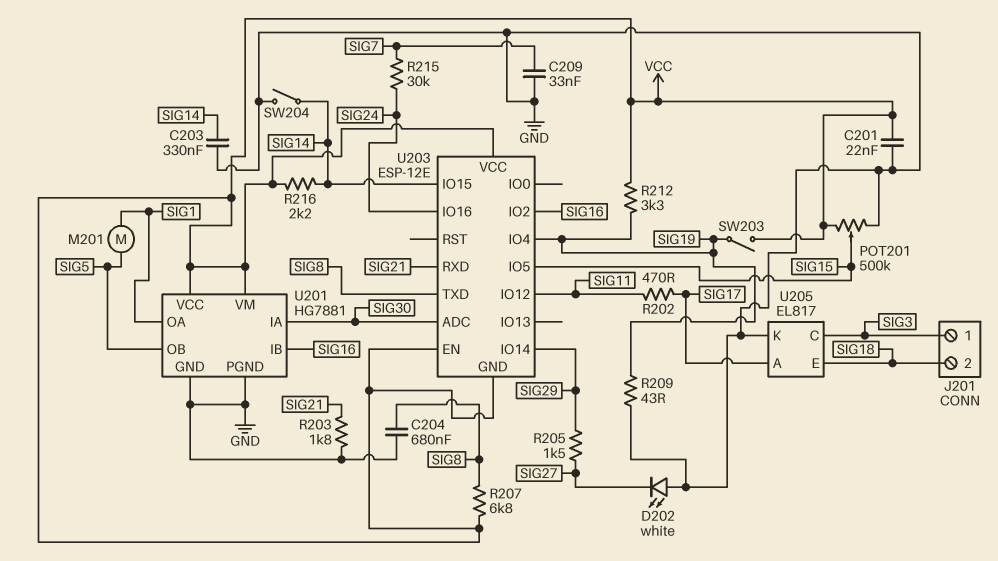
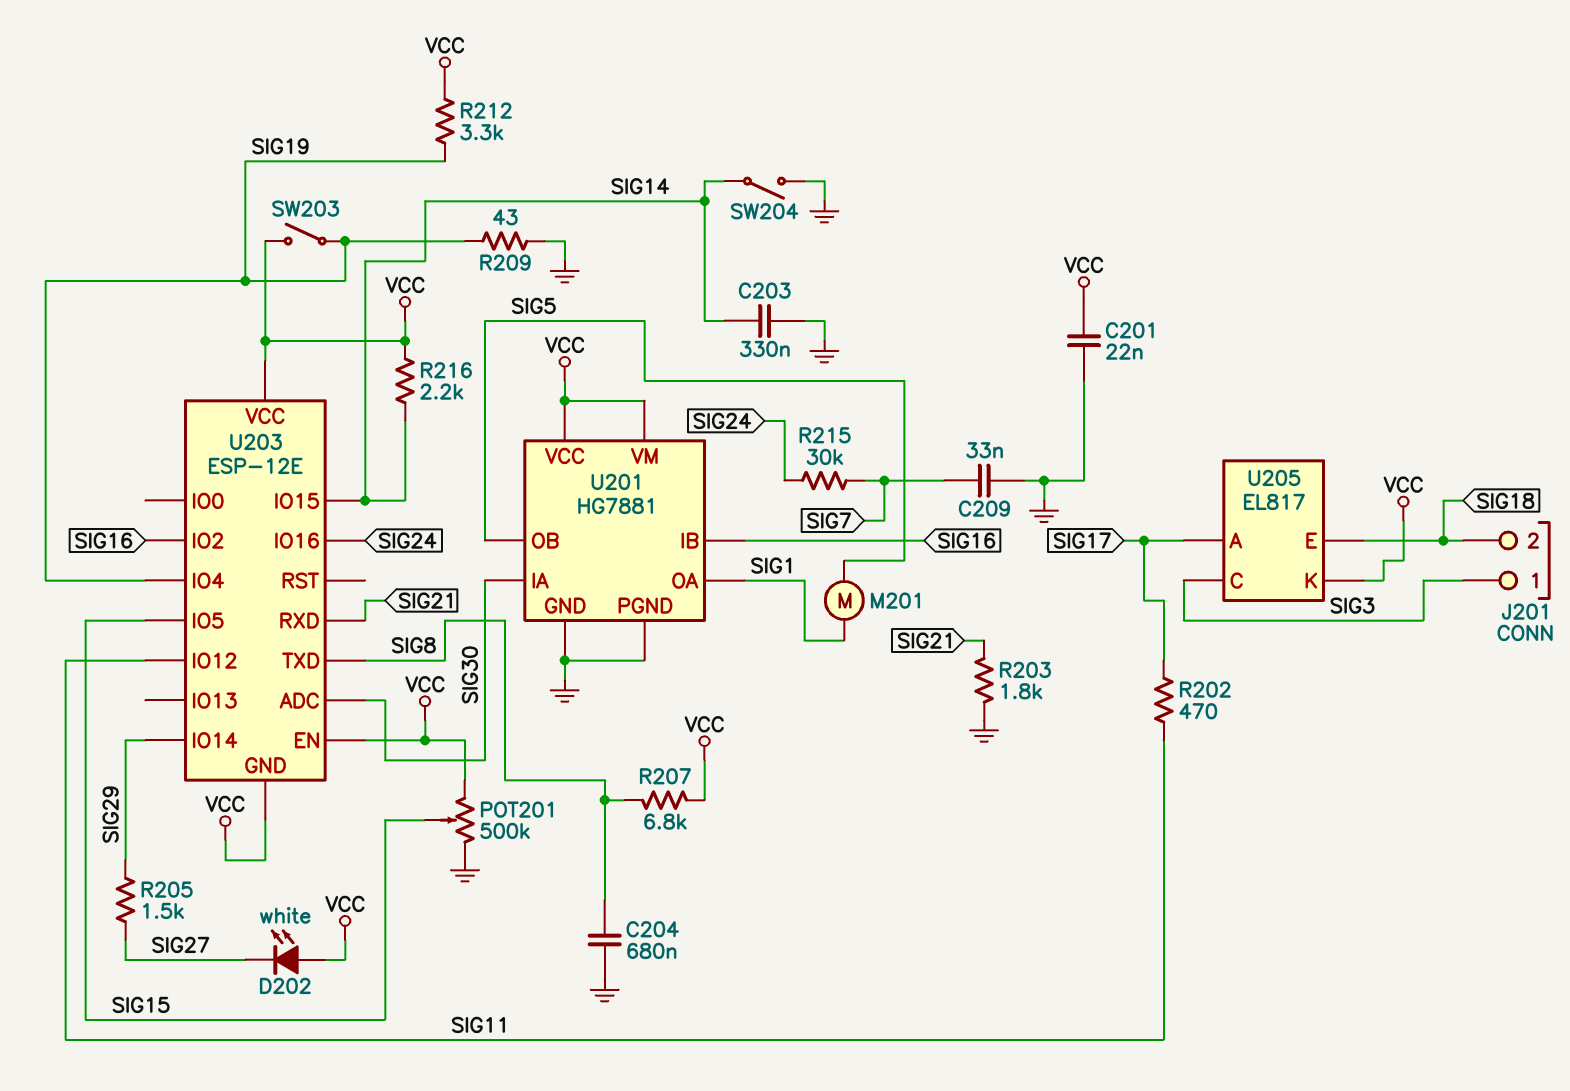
D202: LED white (A GND, K SIG27) -> LED white (A VCC, K SIG27)
U205 pin K: GND -> VCC

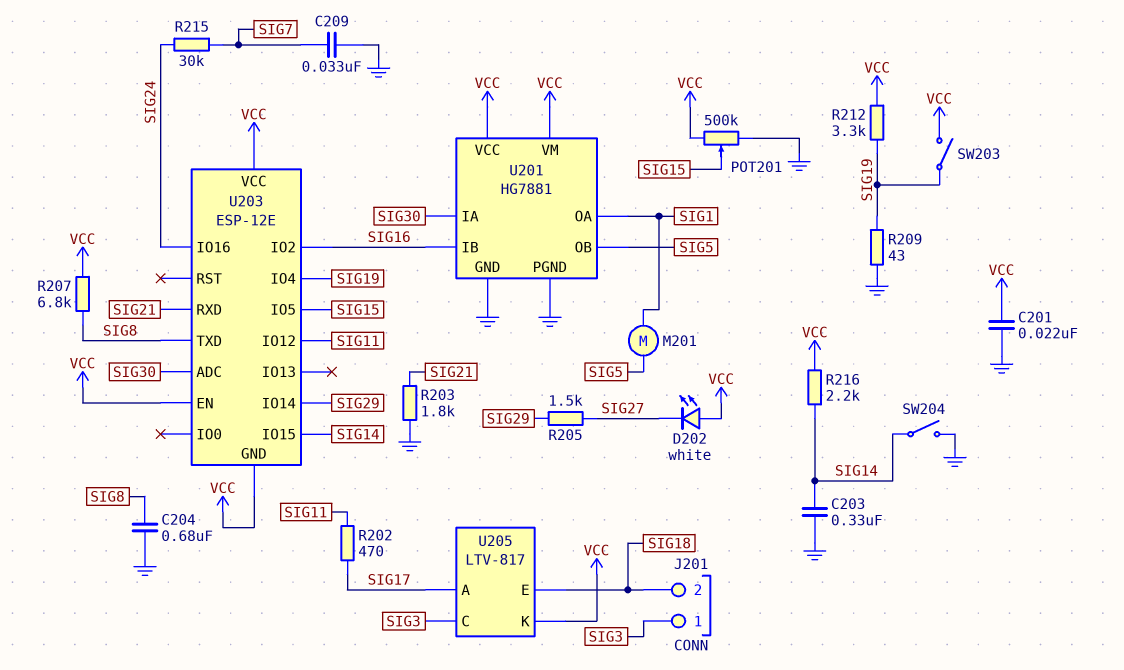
U205: EL817 -> LTV-817

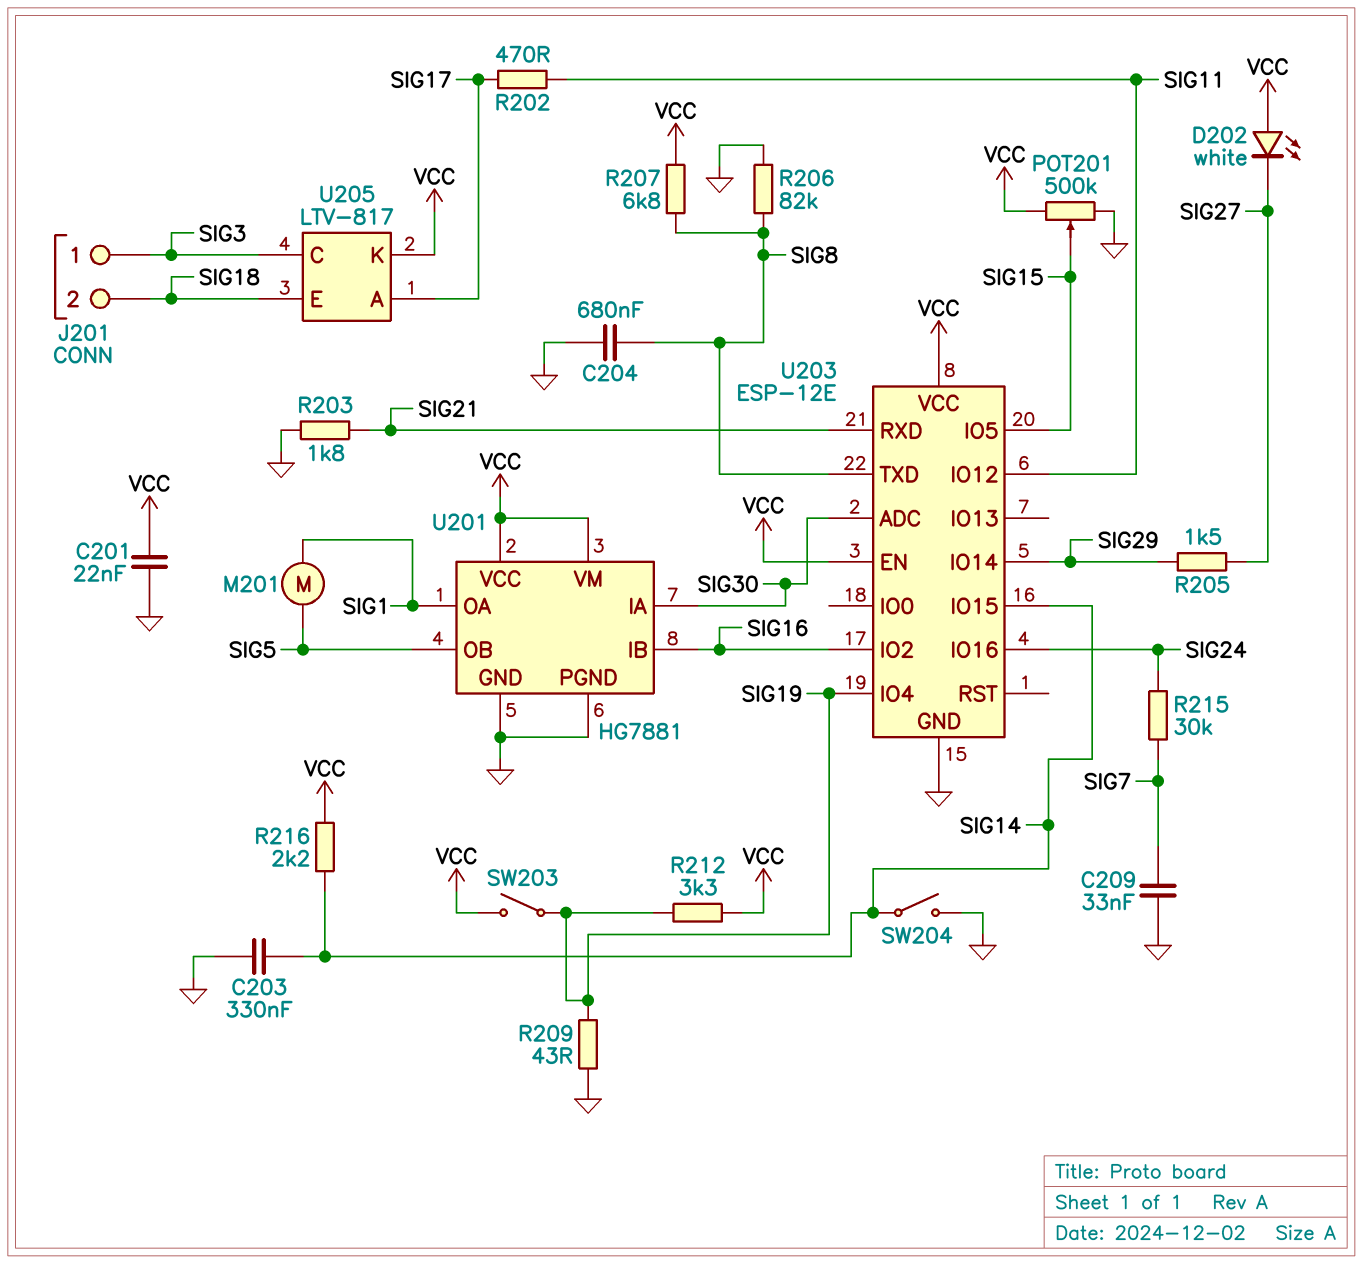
R206: none -> 82k (GND, SIG8)
U203 pin GND: VCC -> GND

